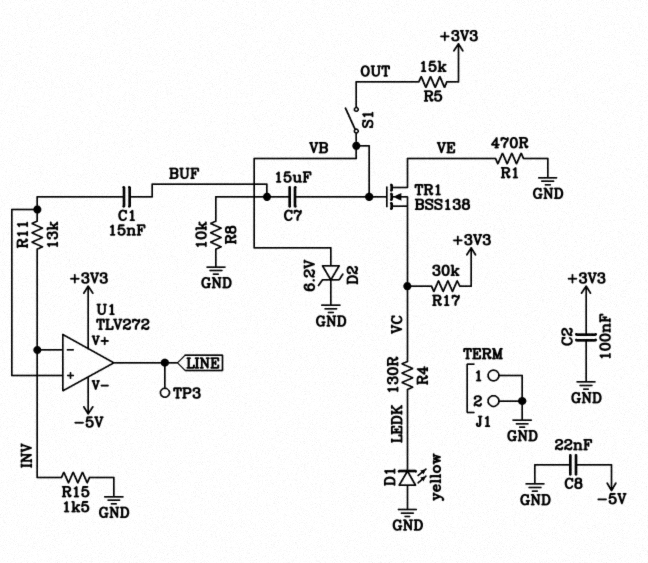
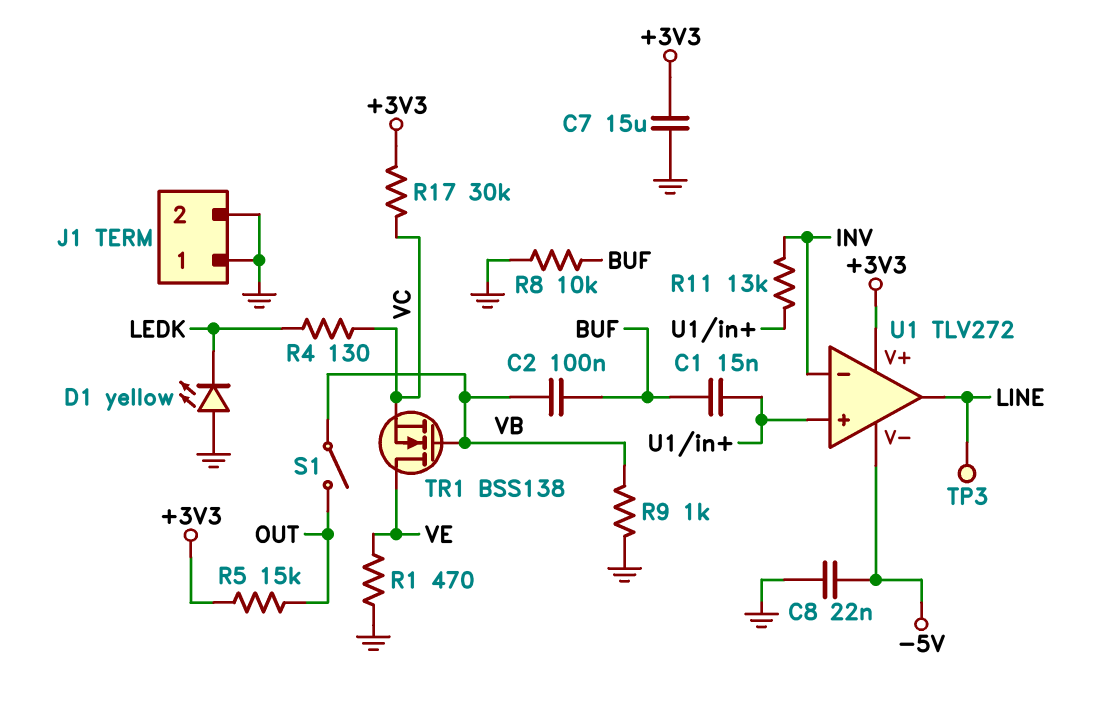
C2: 100nF (+3V3, GND) -> 100nF (BUF, VB)
C7: 15uF (BUF, VB) -> 15uF (+3V3, GND)
D2: zener 6.2V (A VB, K GND) -> none
R9: none -> 1k (GND, VB)
R15: 1.5k (GND, INV) -> none

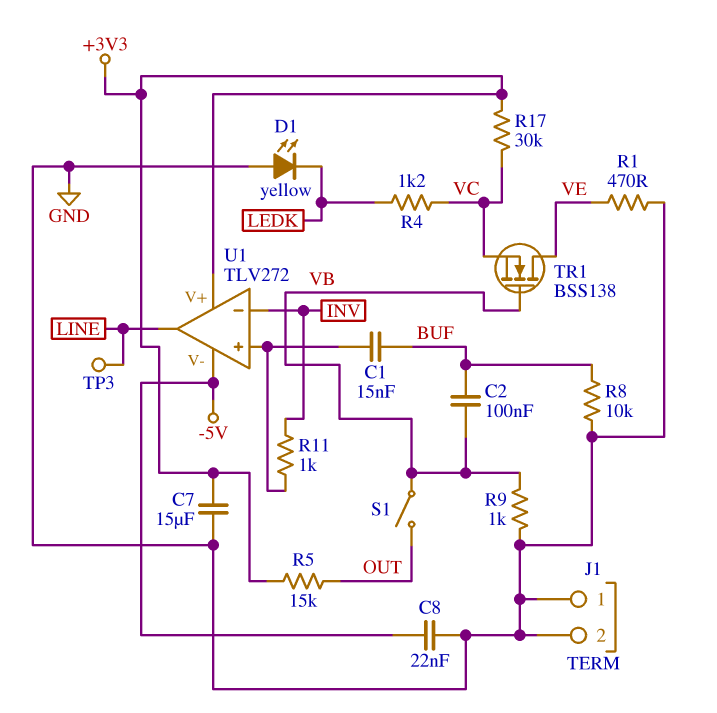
R4: 130 (LEDK, VC) -> 1.2k (LEDK, VC)
R11: 13k (INV, U1/in+) -> 1k (INV, U1/in+)

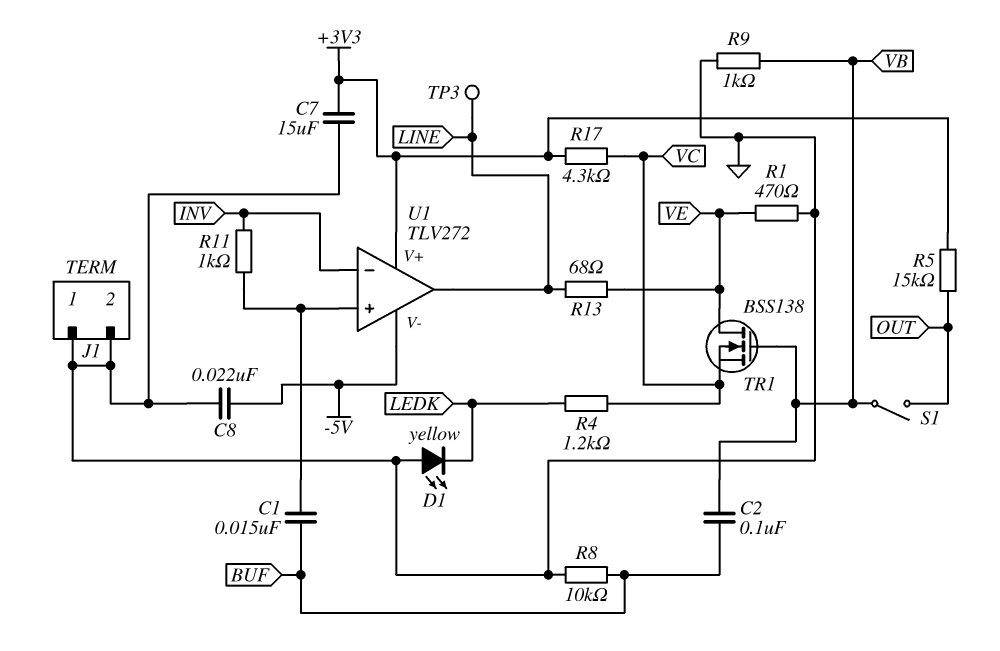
R13: none -> 68 (LINE, VE)
R17: 30k (+3V3, VC) -> 4.3k (+3V3, VC)

